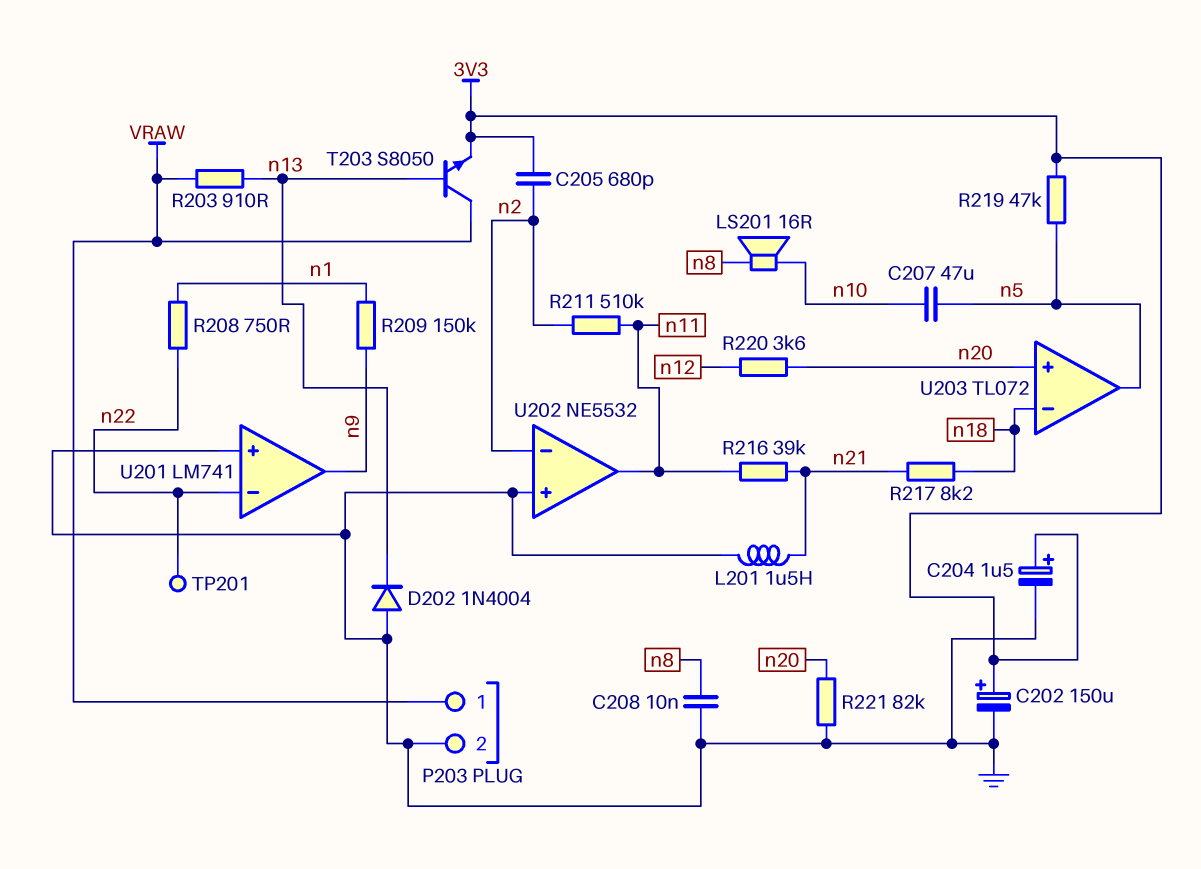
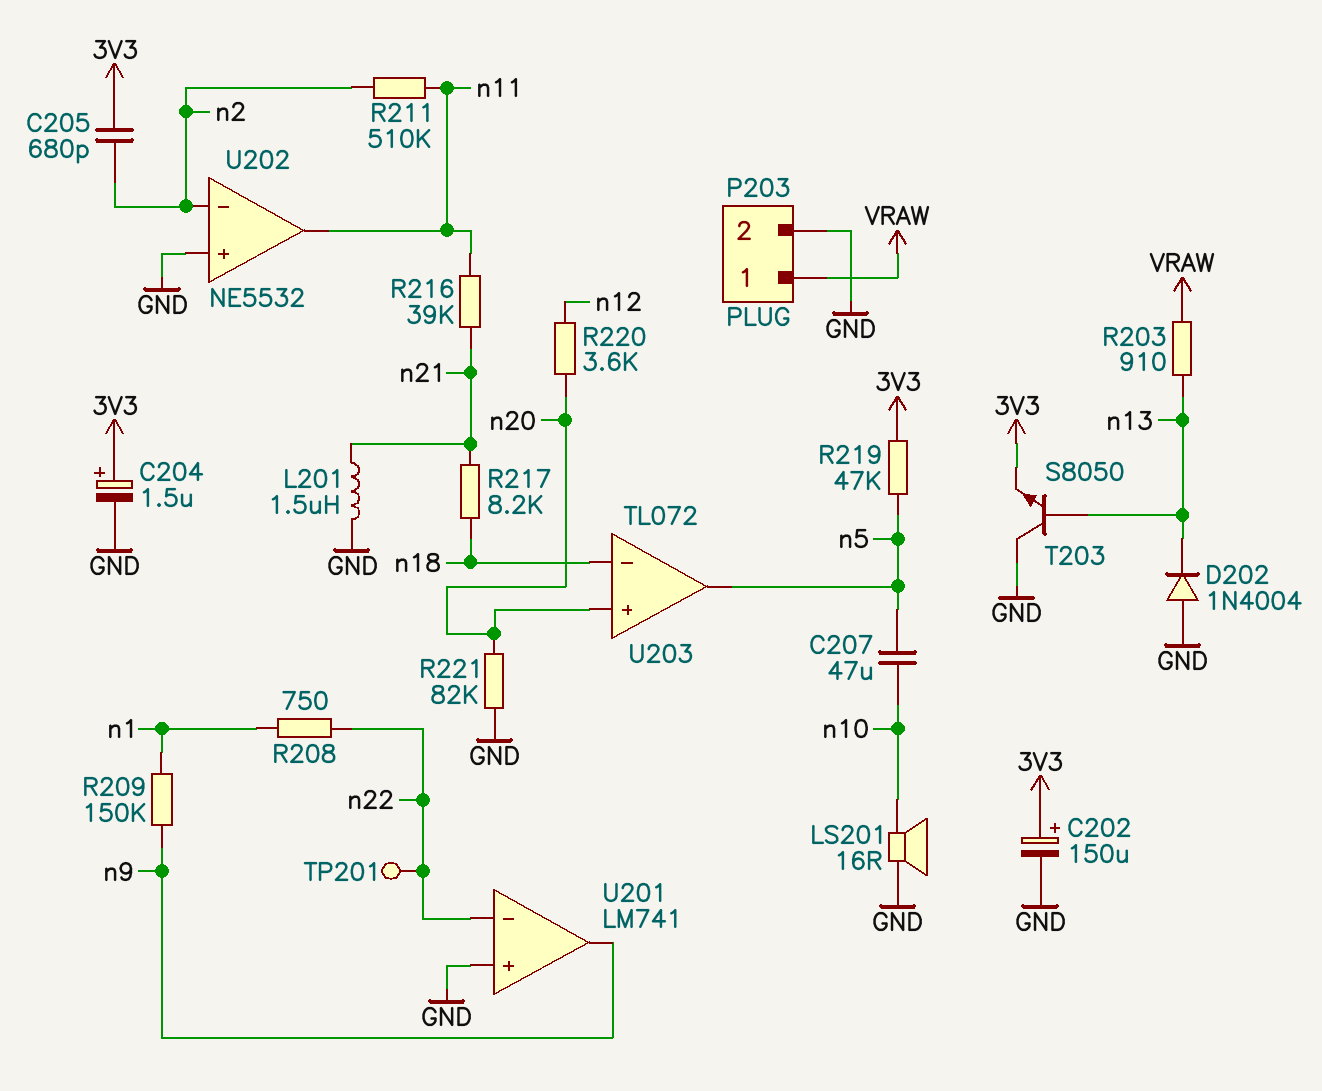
C208: 10nF (GND, n8) -> none
LS201: speaker 16R (n8, n10) -> speaker 16R (GND, n10)
T203: NPN S8050 (B n13, C VRAW, E 3V3) -> NPN S8050 (B n13, C GND, E 3V3)

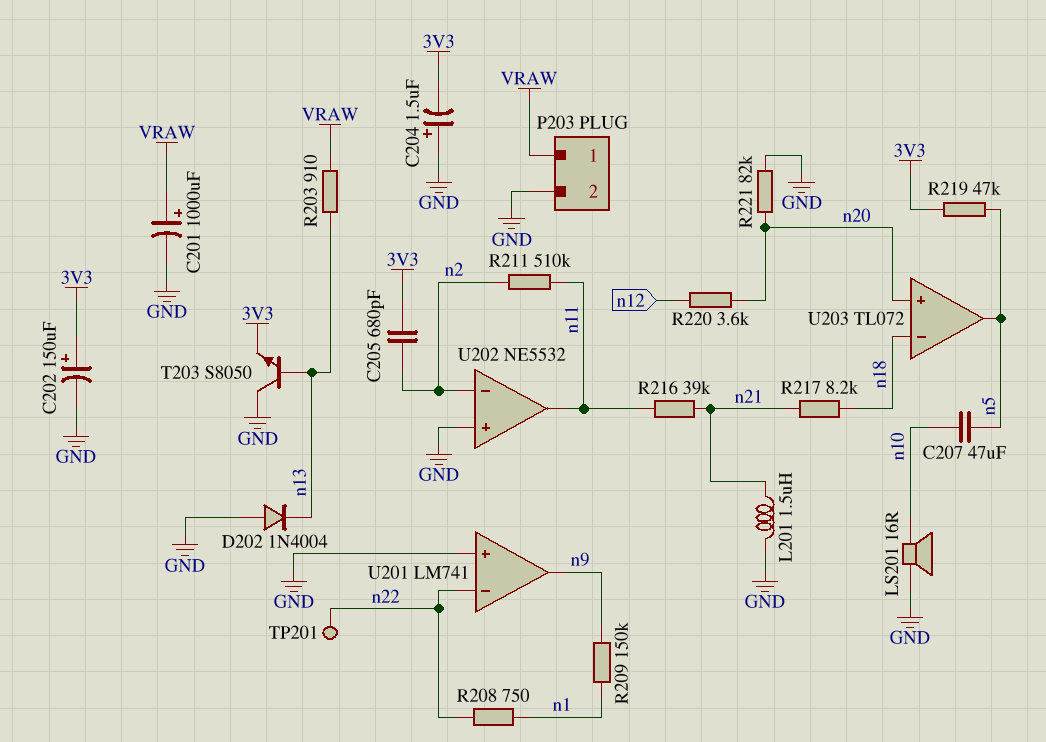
C201: none -> 1000uF (plus VRAW, minus GND)
C204: 1.5uF (plus 3V3, minus GND) -> 1.5uF (plus GND, minus 3V3)

